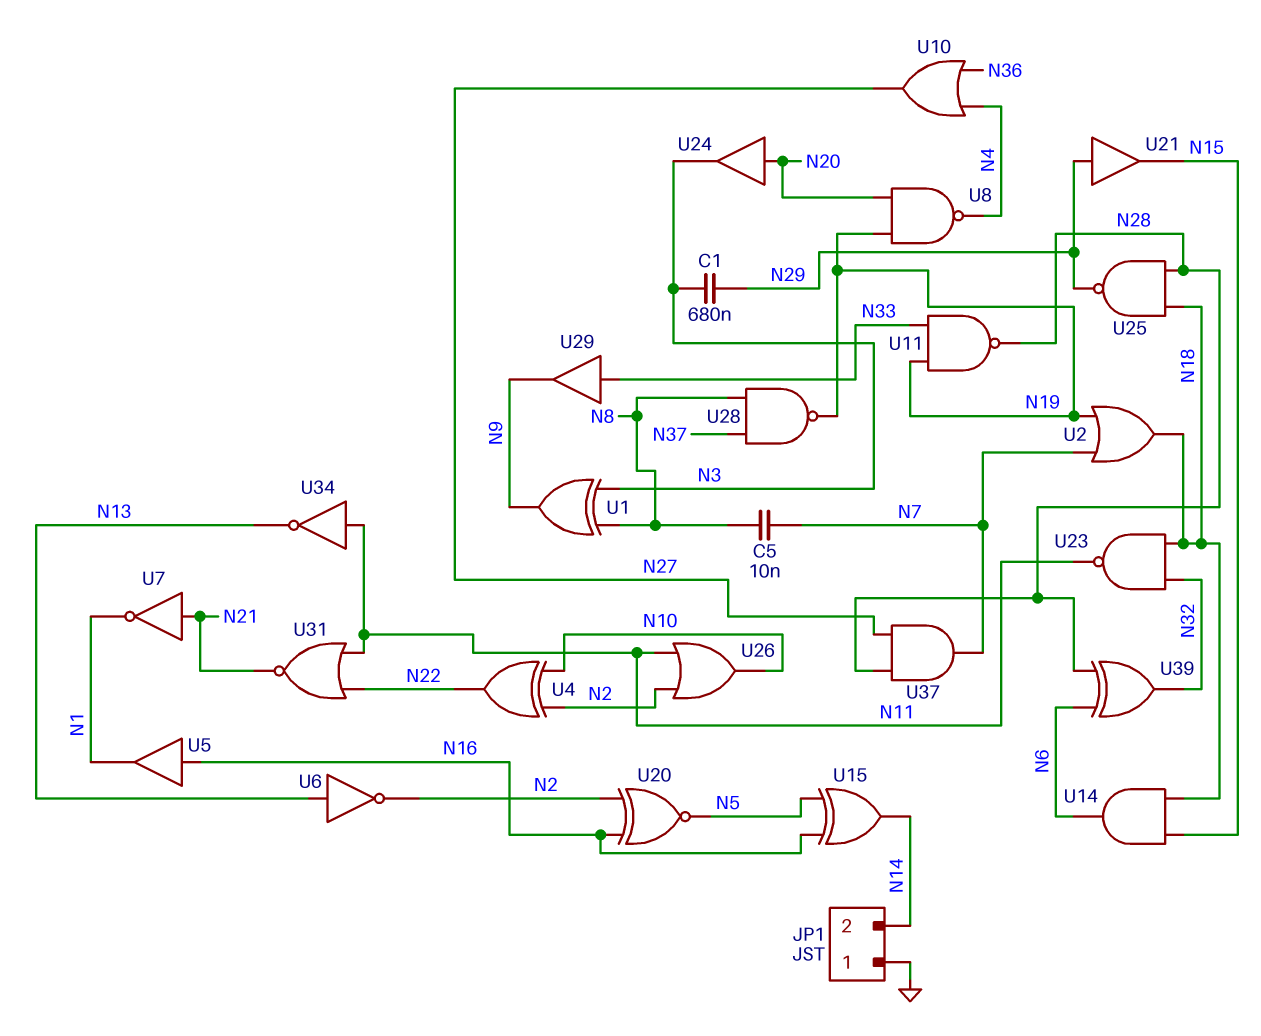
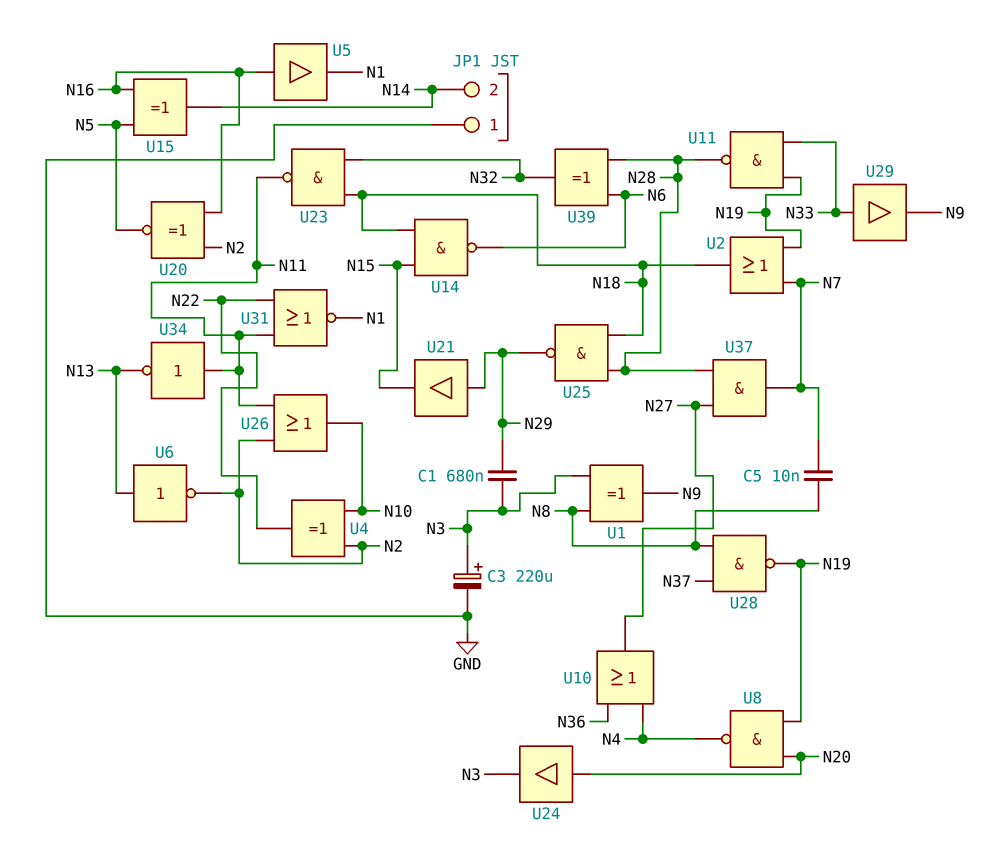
C3: none -> 220uF (plus N3, minus GND)
U7: NOT (in N21, out N1) -> none
U14: AND (in N15, in N18, out N6) -> NAND (in N15, in N18, out N6)
U31: NOR (in N11, in N22, out N21) -> NOR (in N11, in N22, out N1)

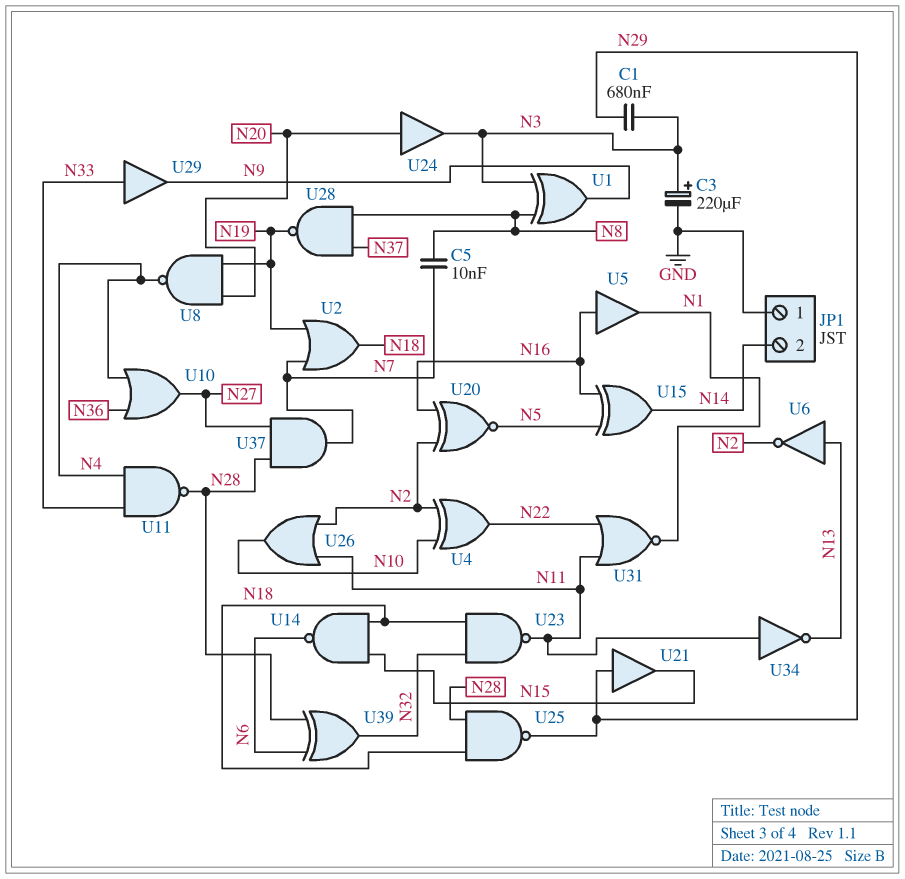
U11: NAND (in N19, in N33, out N28) -> NAND (in N4, in N33, out N28)

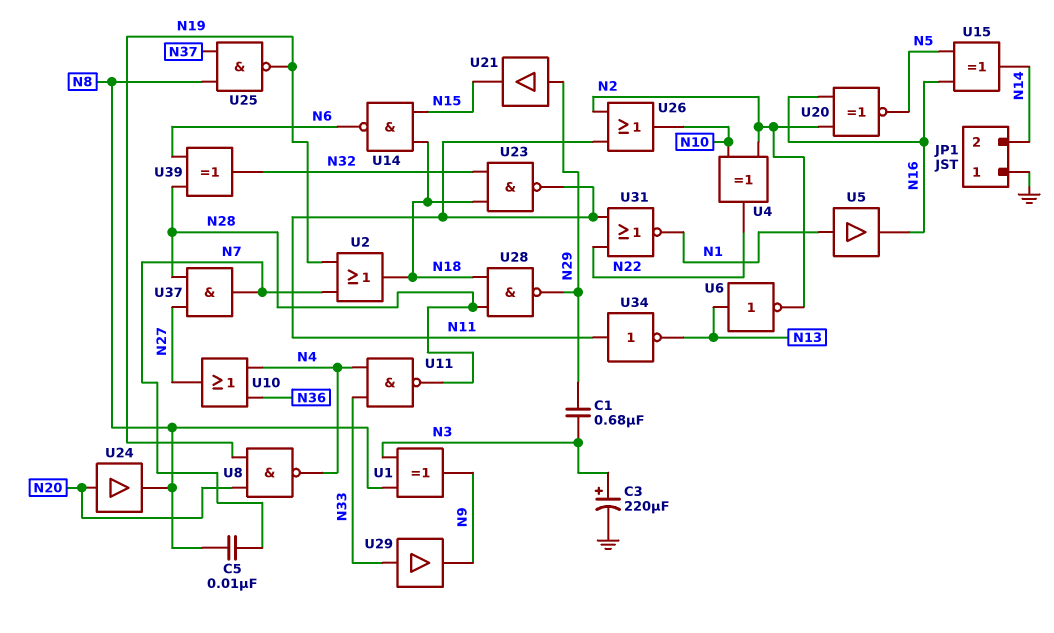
U5: buffer (in N16, out N1) -> buffer (in N1, out N16)
U24: buffer (in N20, out N3) -> buffer (in N20, out N8)
U25: NAND (in N18, in N28, out N29) -> NAND (in N8, in N37, out N19)
U28: NAND (in N8, in N37, out N19) -> NAND (in N18, in N28, out N29)

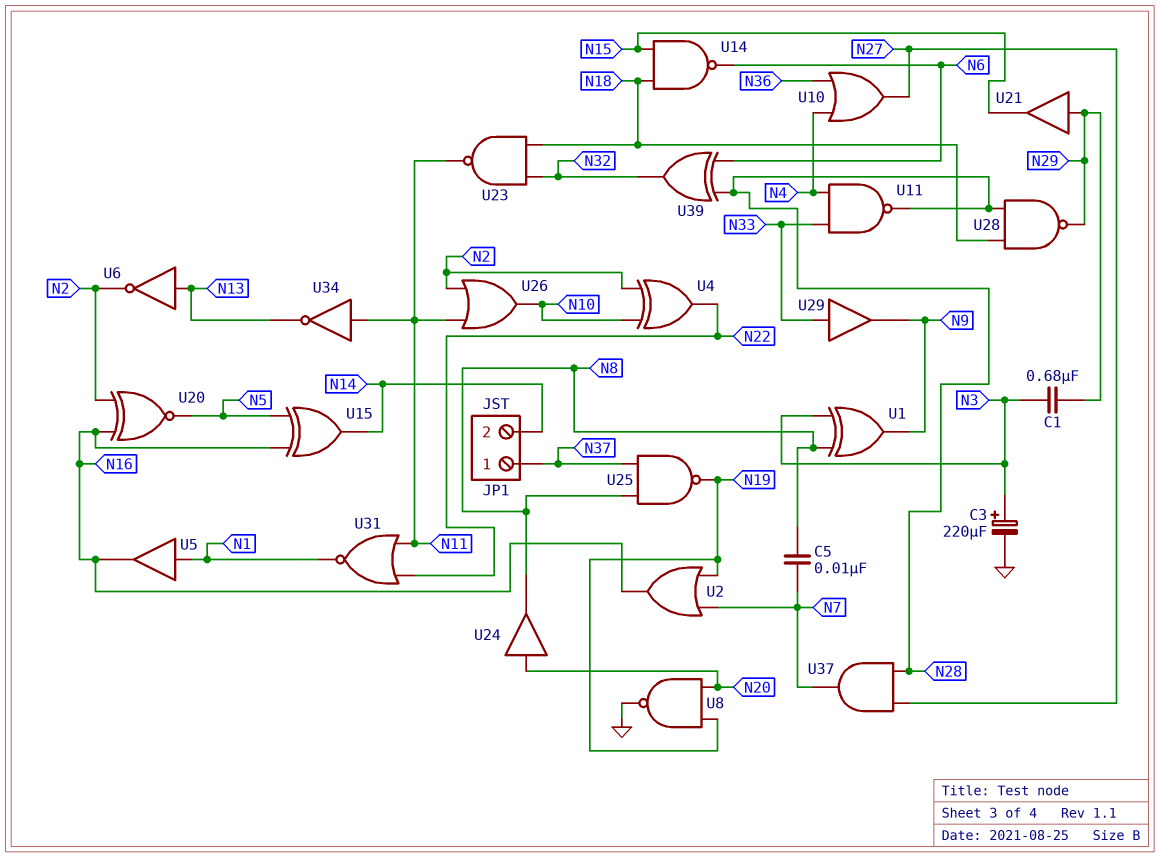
JP1 pin 1: GND -> N37
U2: OR (in N7, in N19, out N18) -> OR (in N7, in N19, out N16)
U8: NAND (in N19, in N20, out N4) -> NAND (in N19, in N20, out GND)

